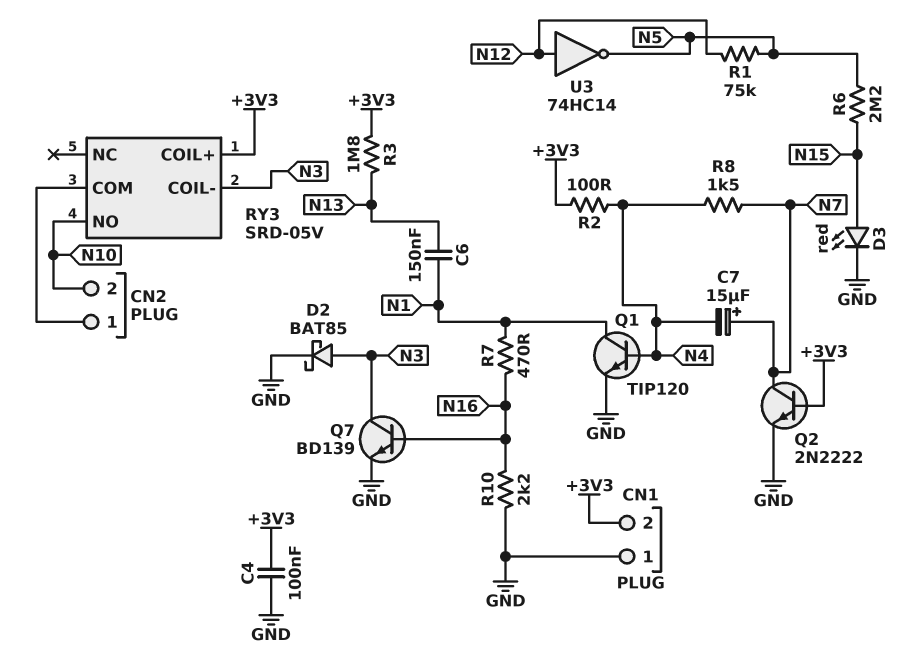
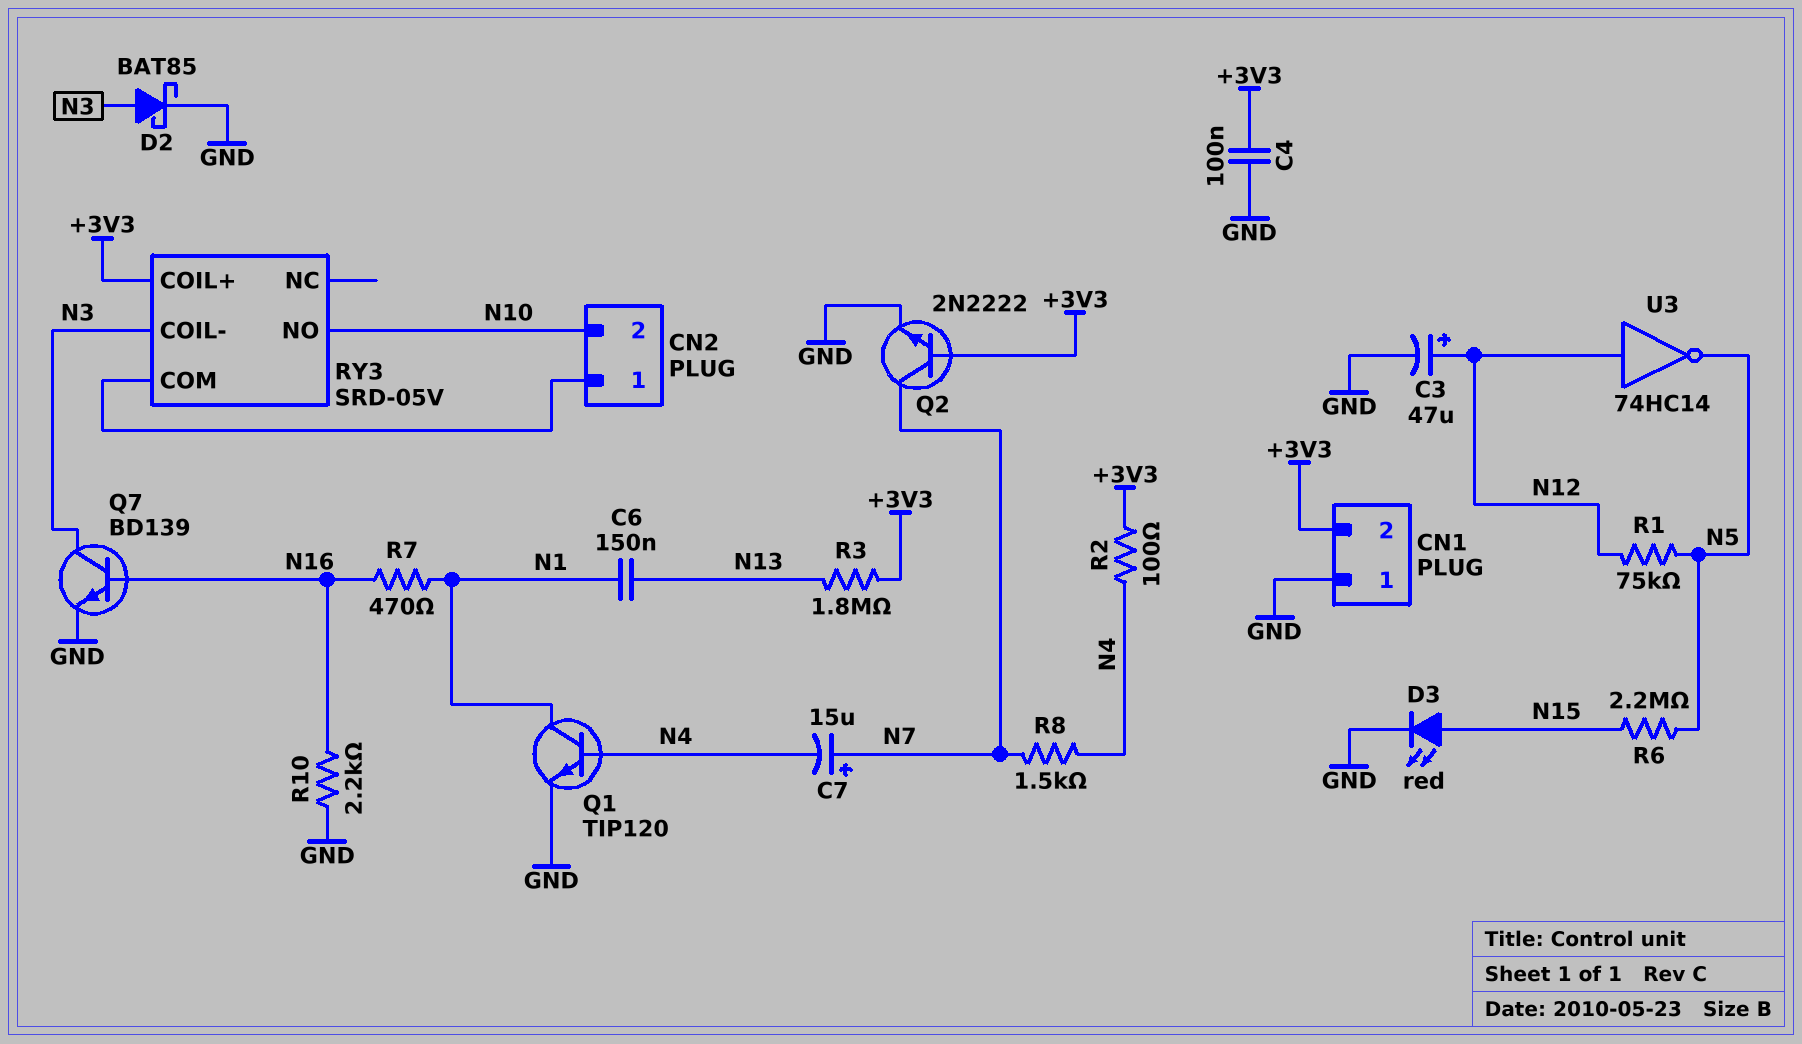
C3: none -> 47uF (plus N12, minus GND)

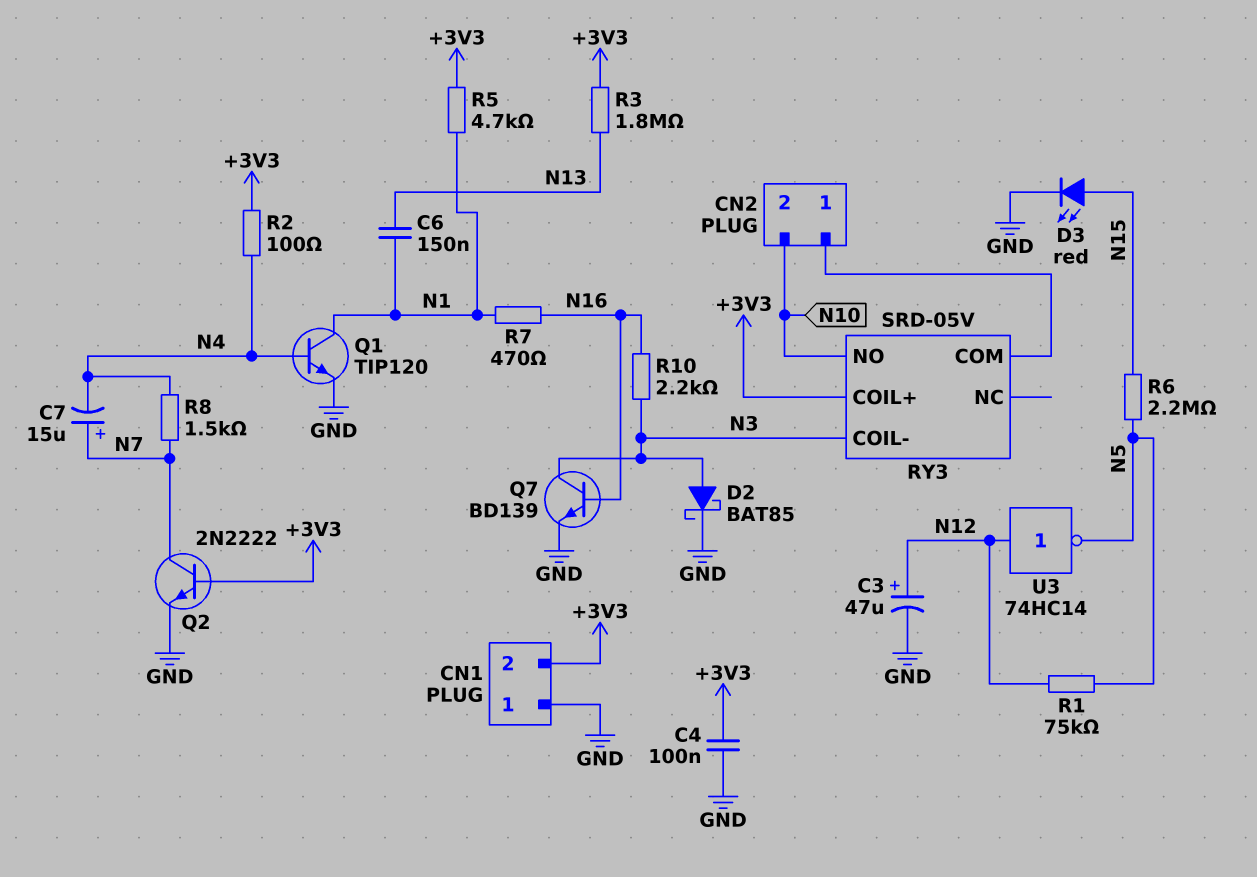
R5: none -> 4.7k (+3V3, N1)
R10: 2.2k (GND, N16) -> 2.2k (N3, N16)

